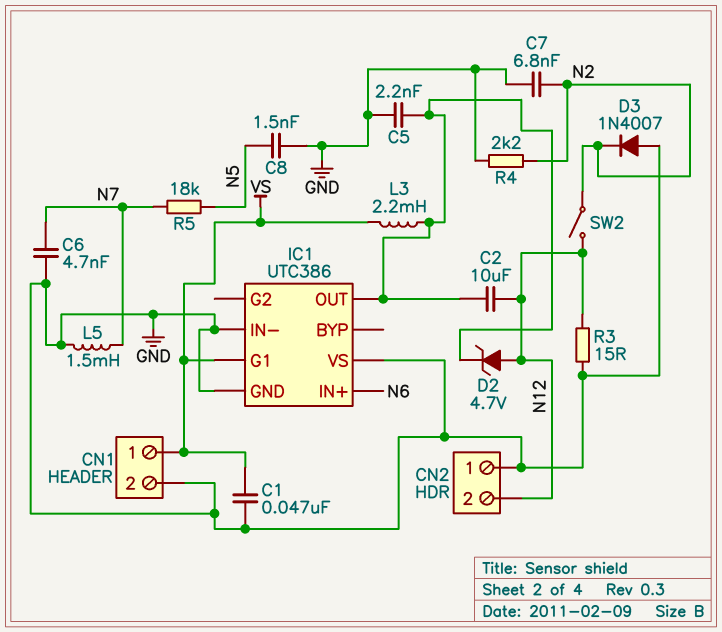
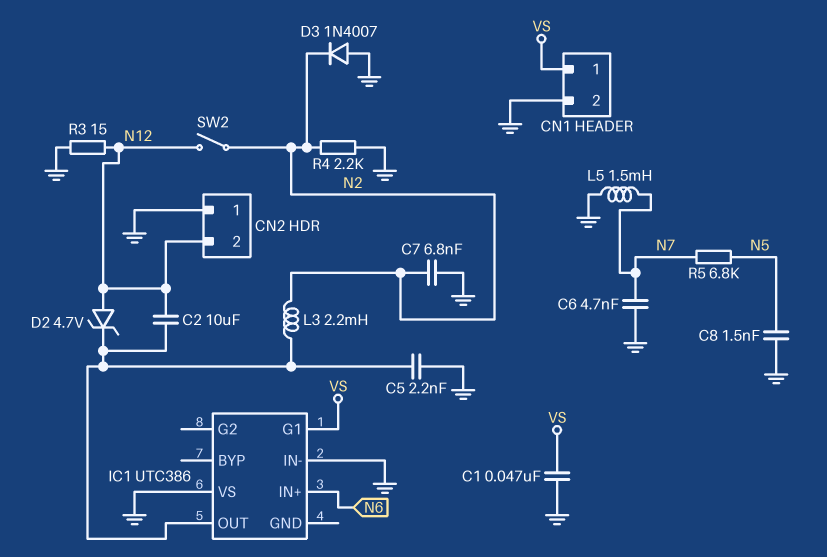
IC1 pin GND: GND -> none
L3: 2.2mH (IC1/OUT, VS) -> 2.2mH (IC1/OUT, N2)
R5: 18k (N5, N7) -> 6.8k (N5, N7)

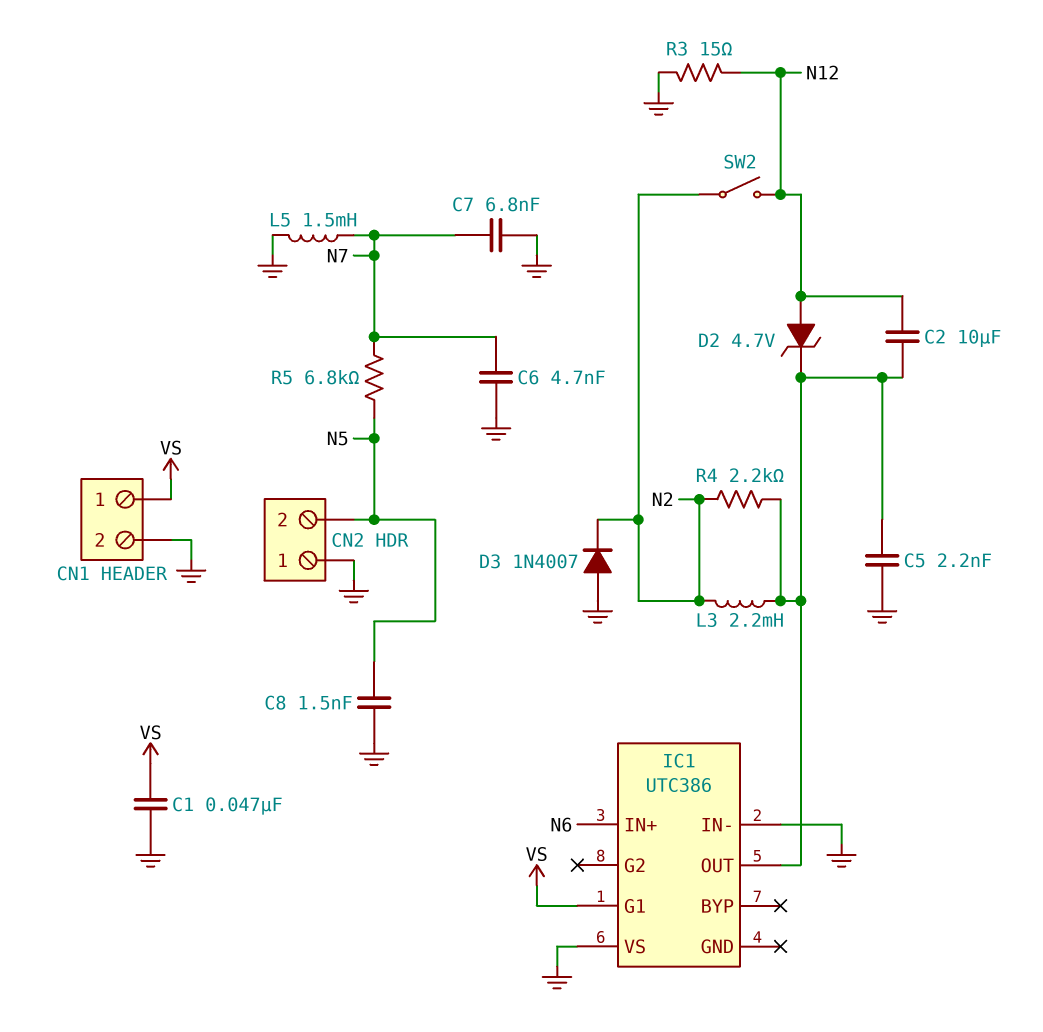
C7: 6.8nF (GND, N2) -> 6.8nF (GND, N7)
CN2 pin 2: N12 -> N5
R4: 2.2k (GND, N2) -> 2.2k (IC1/OUT, N2)

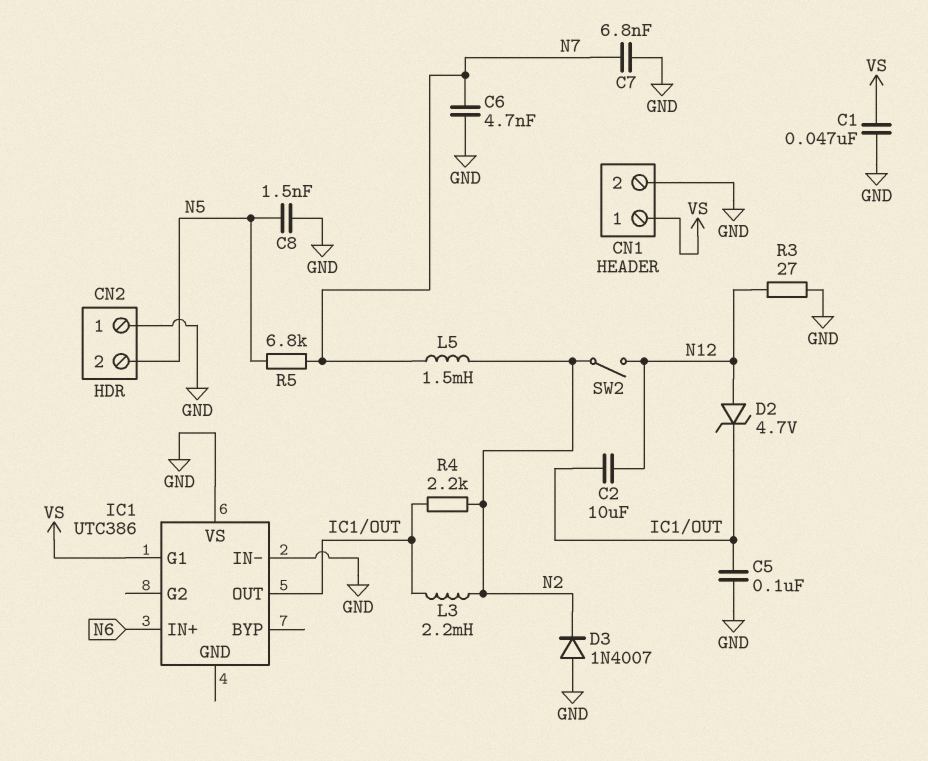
C5: 2.2nF (GND, IC1/OUT) -> 100nF (GND, IC1/OUT)
L5: 1.5mH (GND, N7) -> 1.5mH (N2, N7)
R3: 15 (GND, N12) -> 27 (GND, N12)

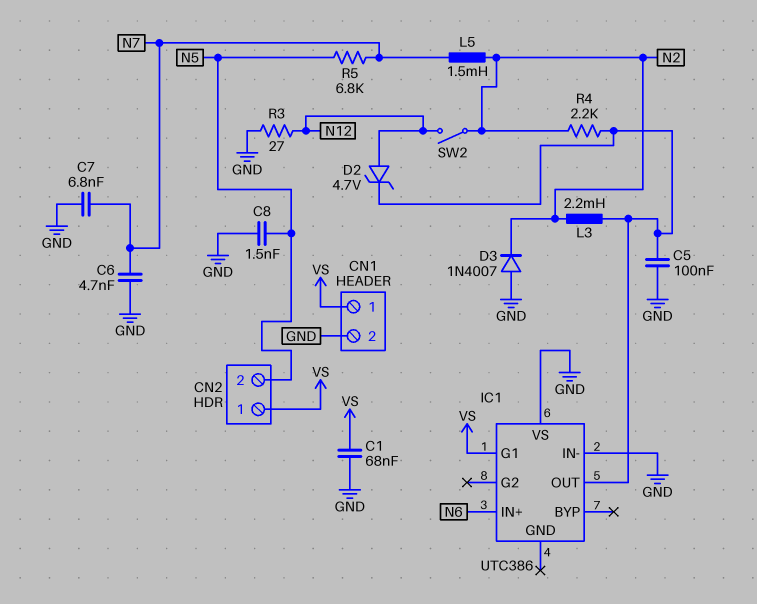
C1: 47nF (GND, VS) -> 68nF (GND, VS)
C2: 10uF (IC1/OUT, N12) -> none
CN2 pin 1: GND -> VS

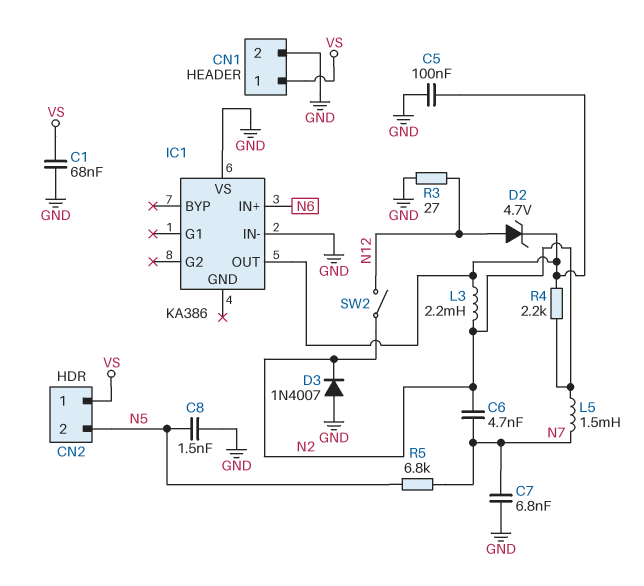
C6: 4.7nF (GND, N7) -> 4.7nF (N2, N7)
IC1: UTC386 -> KA386
IC1 pin G1: VS -> none

